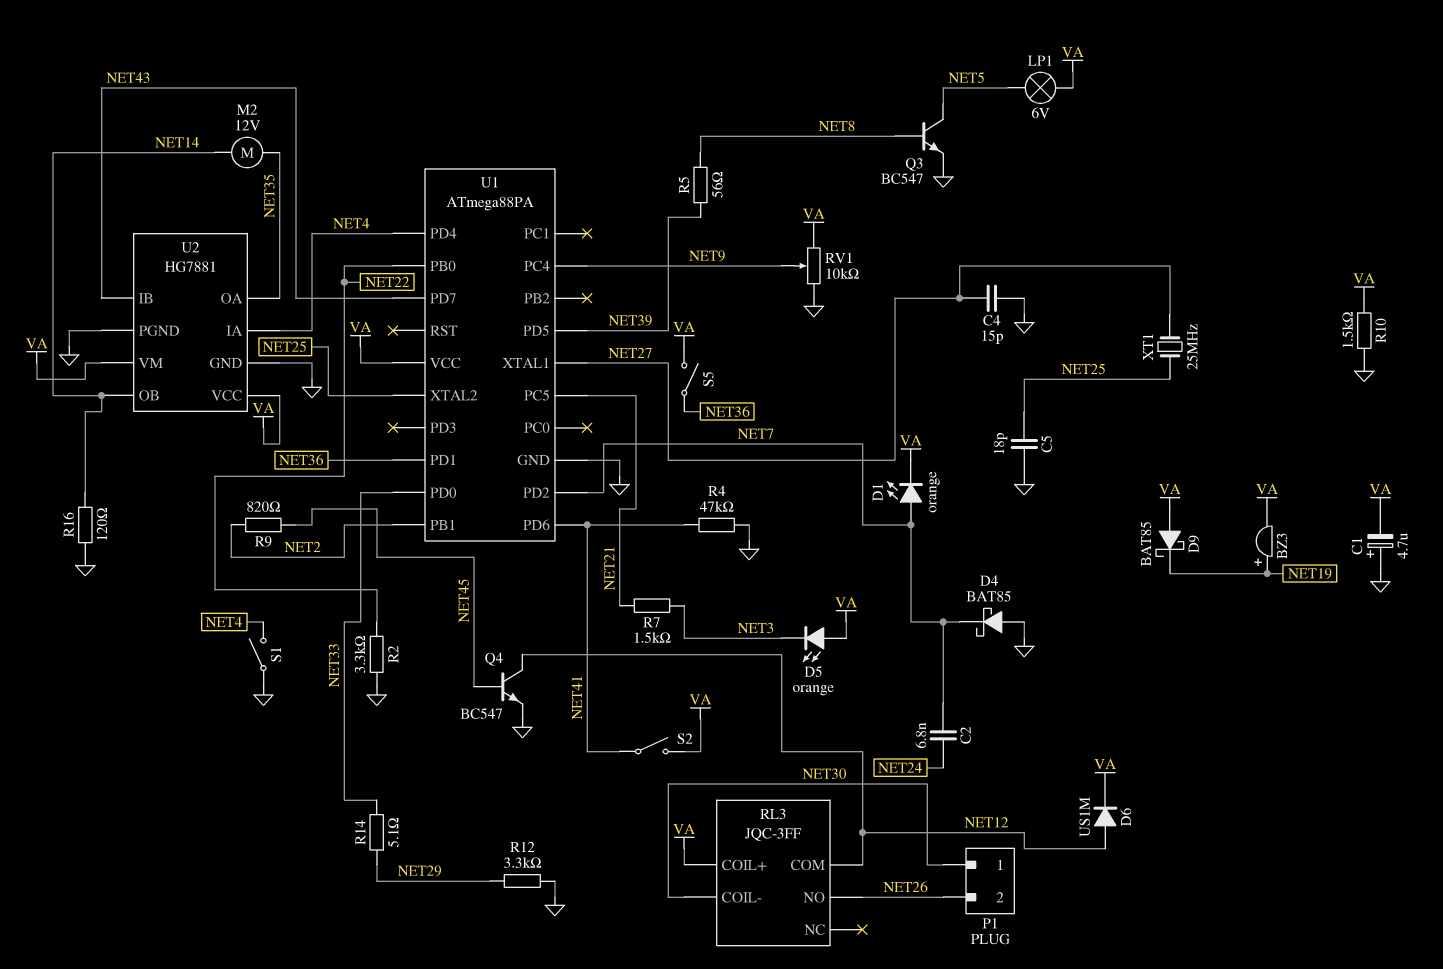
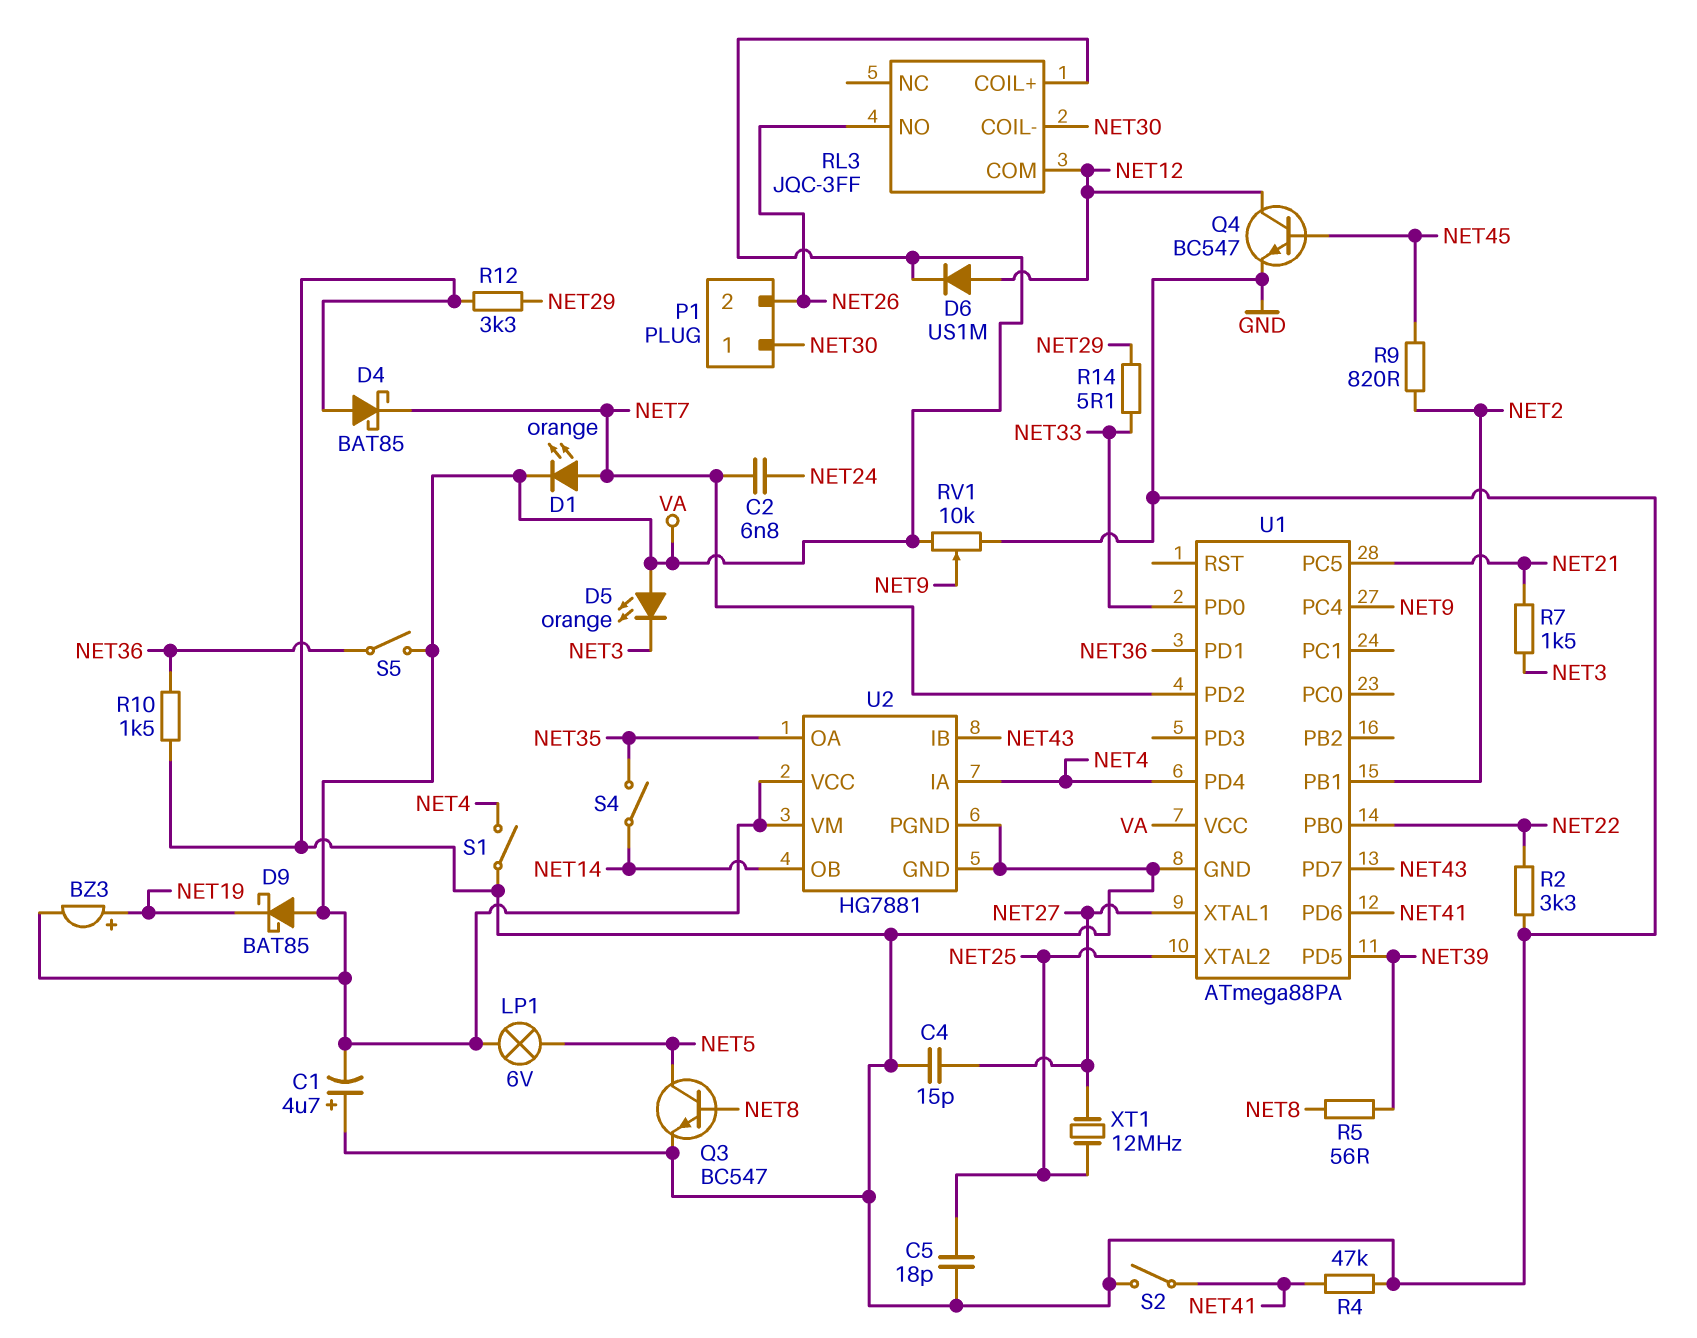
M2: motor 12V (NET14, NET35) -> none
R10: 1.5k (GND, VA) -> 1.5k (GND, NET36)
R16: 120 (GND, NET14) -> none
S2: switch (NET41, VA) -> switch (GND, NET41)
S4: none -> switch (NET14, NET35)
XT1: 25MHz (NET25, NET27) -> 12MHz (NET25, NET27)

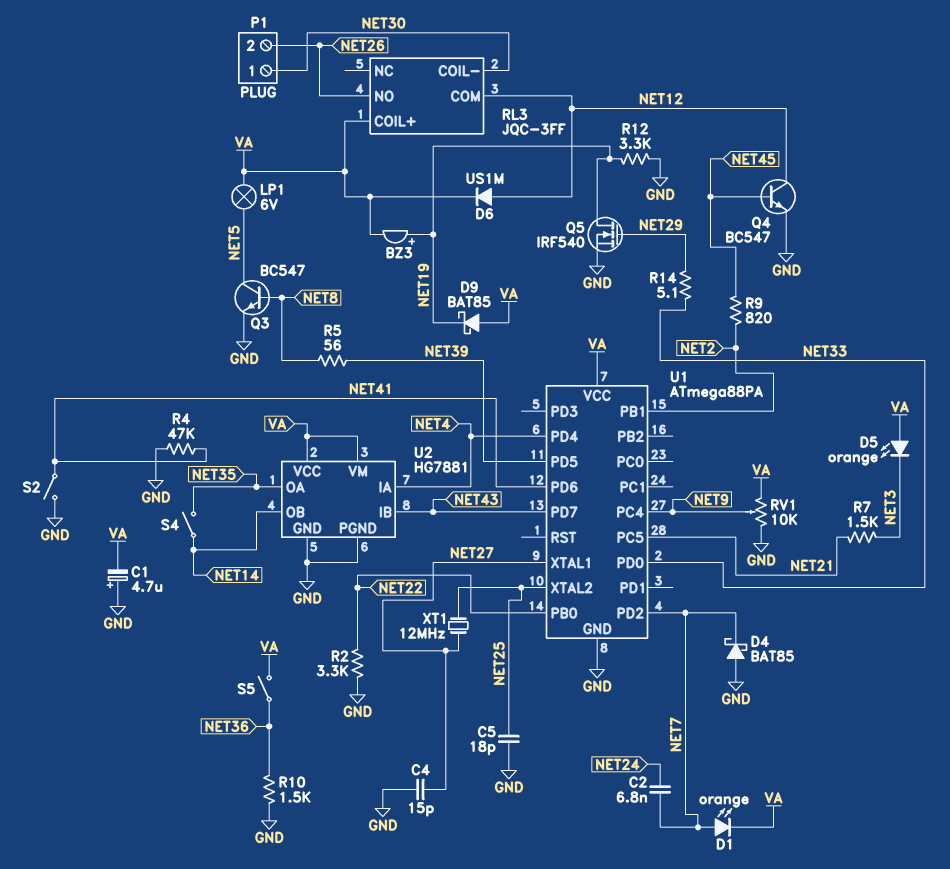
Q5: none -> NMOS IRF540 (G NET29, D NET19, S GND)
R12: 3.3k (GND, NET29) -> 3.3k (GND, NET19)
S1: switch (GND, NET4) -> none
U1 pin PD1: NET36 -> none

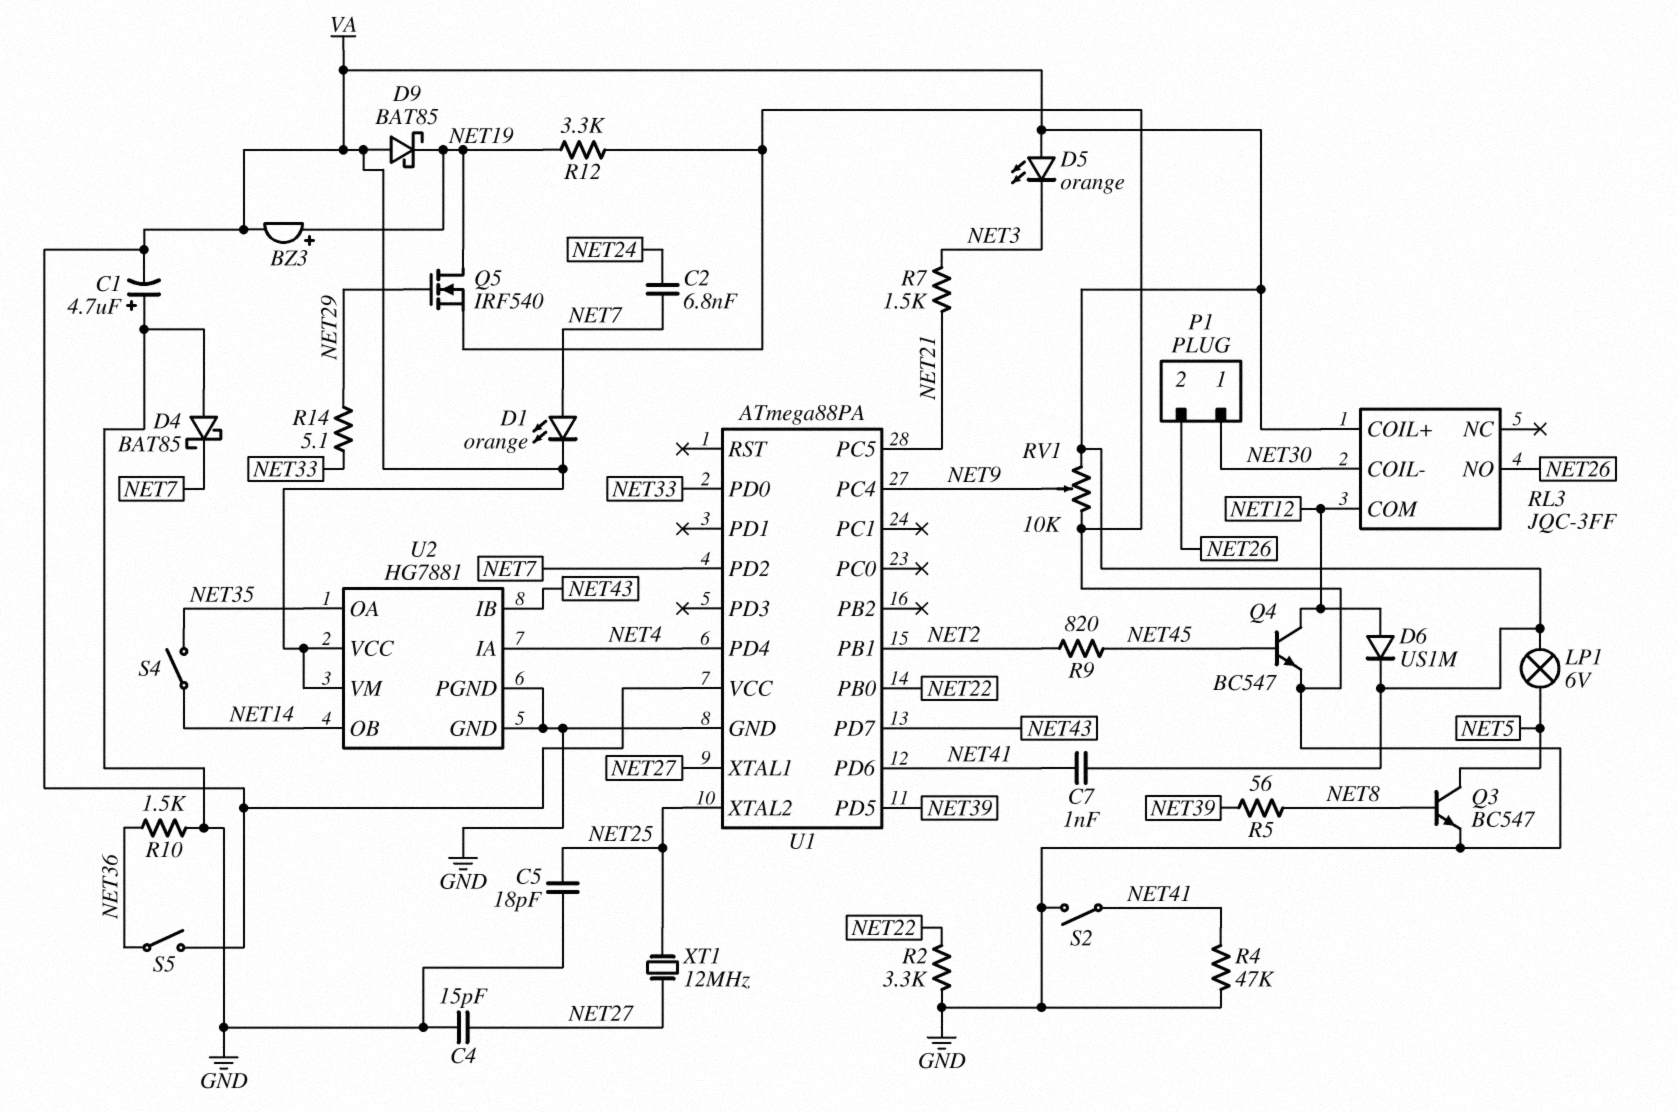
C7: none -> 1nF (NET41, VA)

